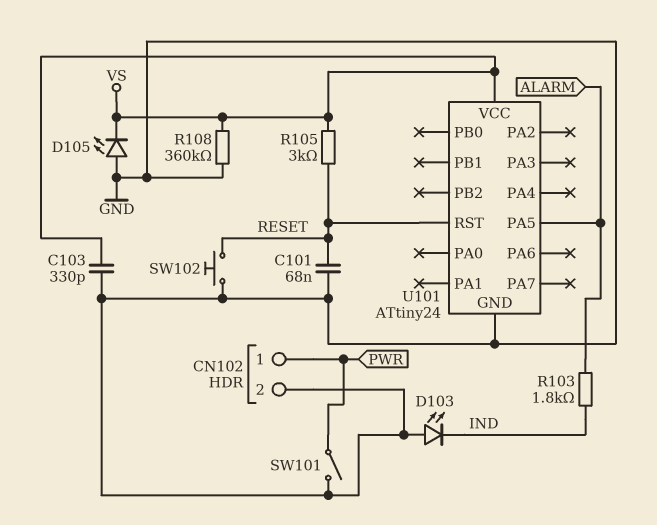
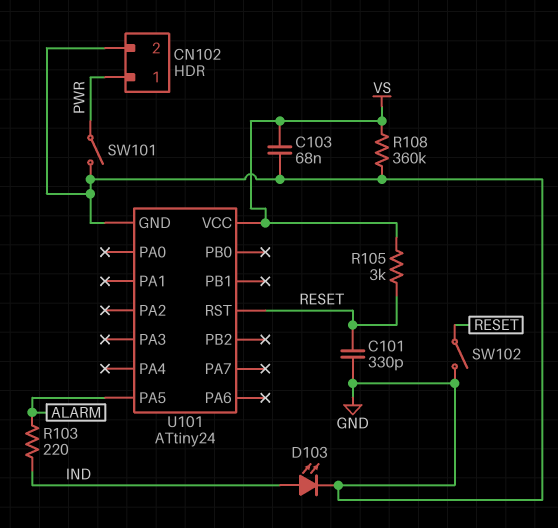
C101: 68nF (GND, RESET) -> 330pF (GND, RESET)
C103: 330pF (GND, VS) -> 68nF (GND, VS)
D103: LED (A GND, K IND) -> LED (A IND, K GND)
D105: LED (A GND, K VS) -> none
R103: 1.8k (ALARM, IND) -> 220 (ALARM, IND)
SW102: button (GND, RESET) -> switch (GND, RESET)

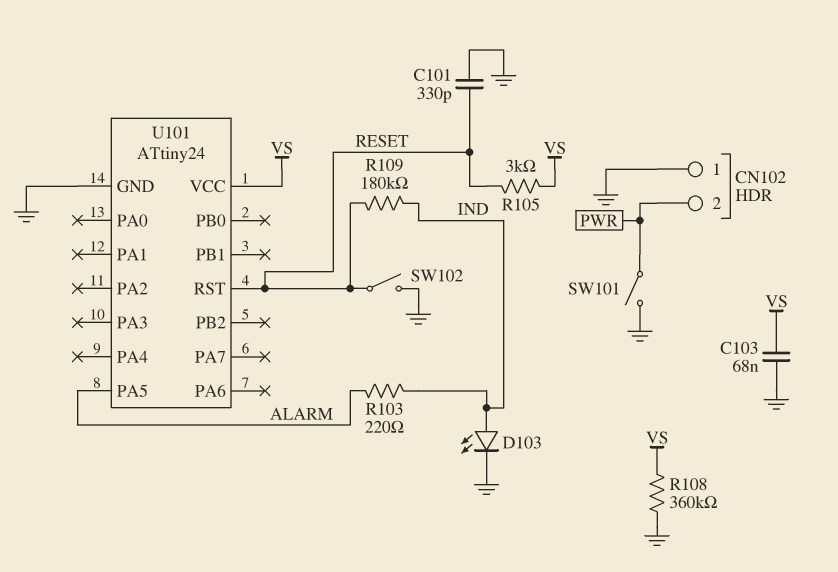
CN102 pin 1: PWR -> GND
CN102 pin 2: GND -> PWR
R109: none -> 180k (IND, RESET)

